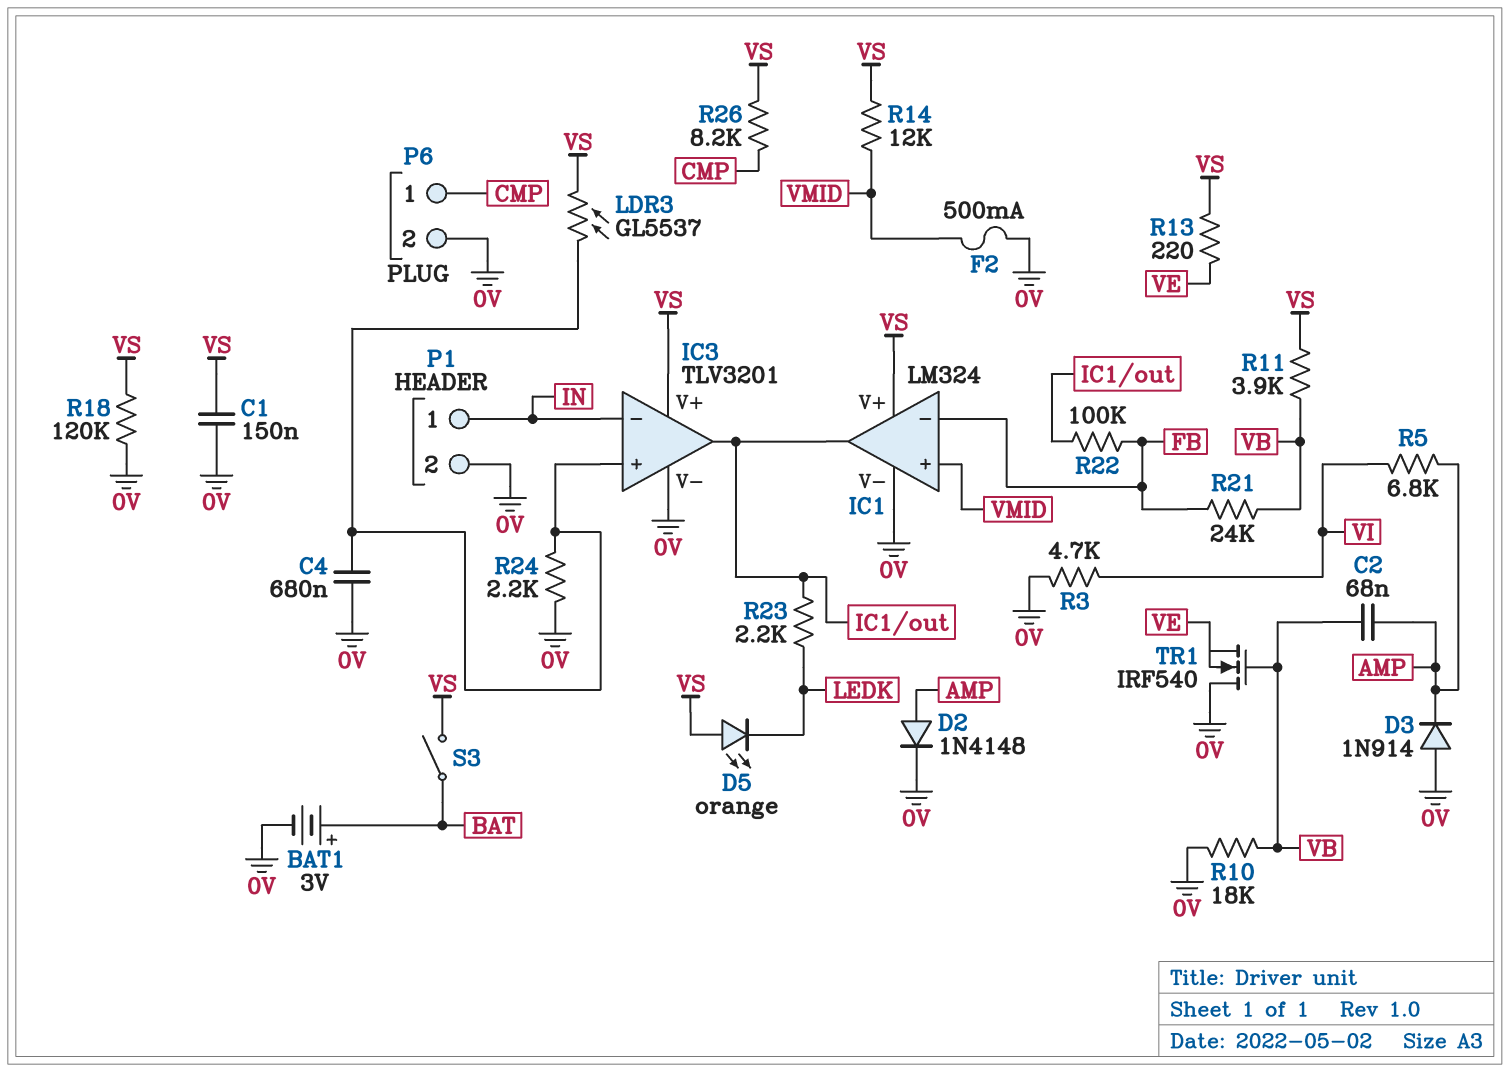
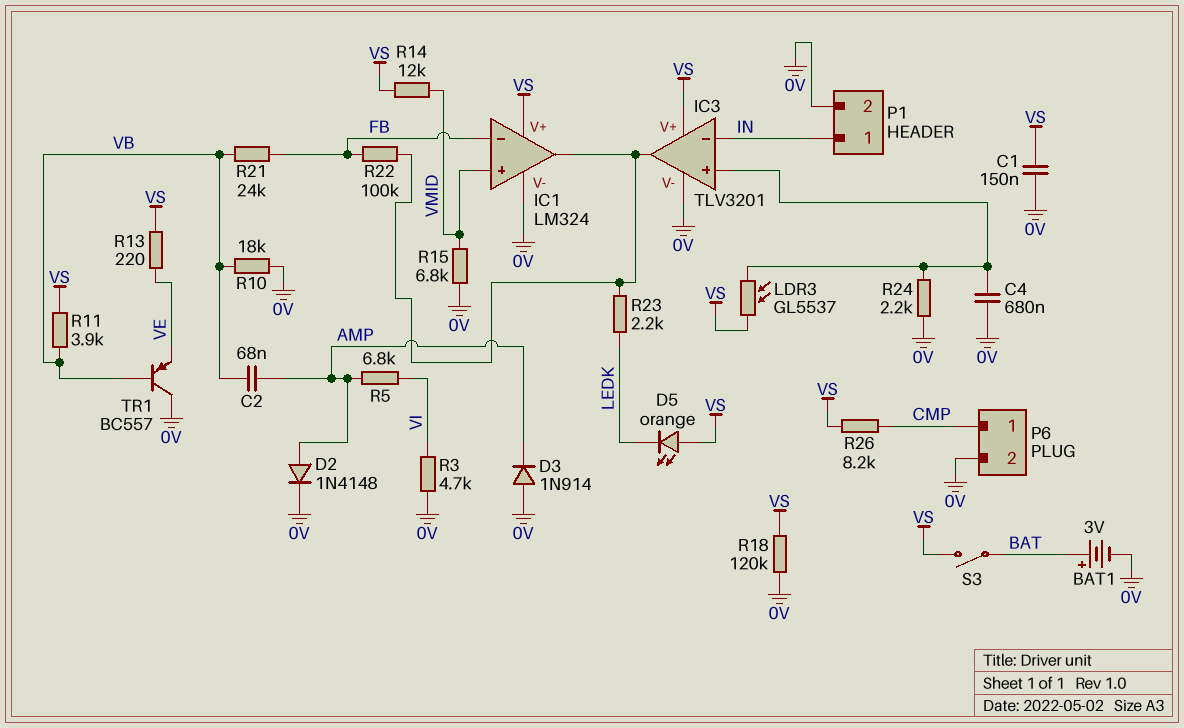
F2: 500mA (0V, VMID) -> none
R15: none -> 6.8k (0V, VMID)
TR1: NMOS IRF540 (G VB, D 0V, S VE) -> PNP BC557 (B VB, C 0V, E VE)

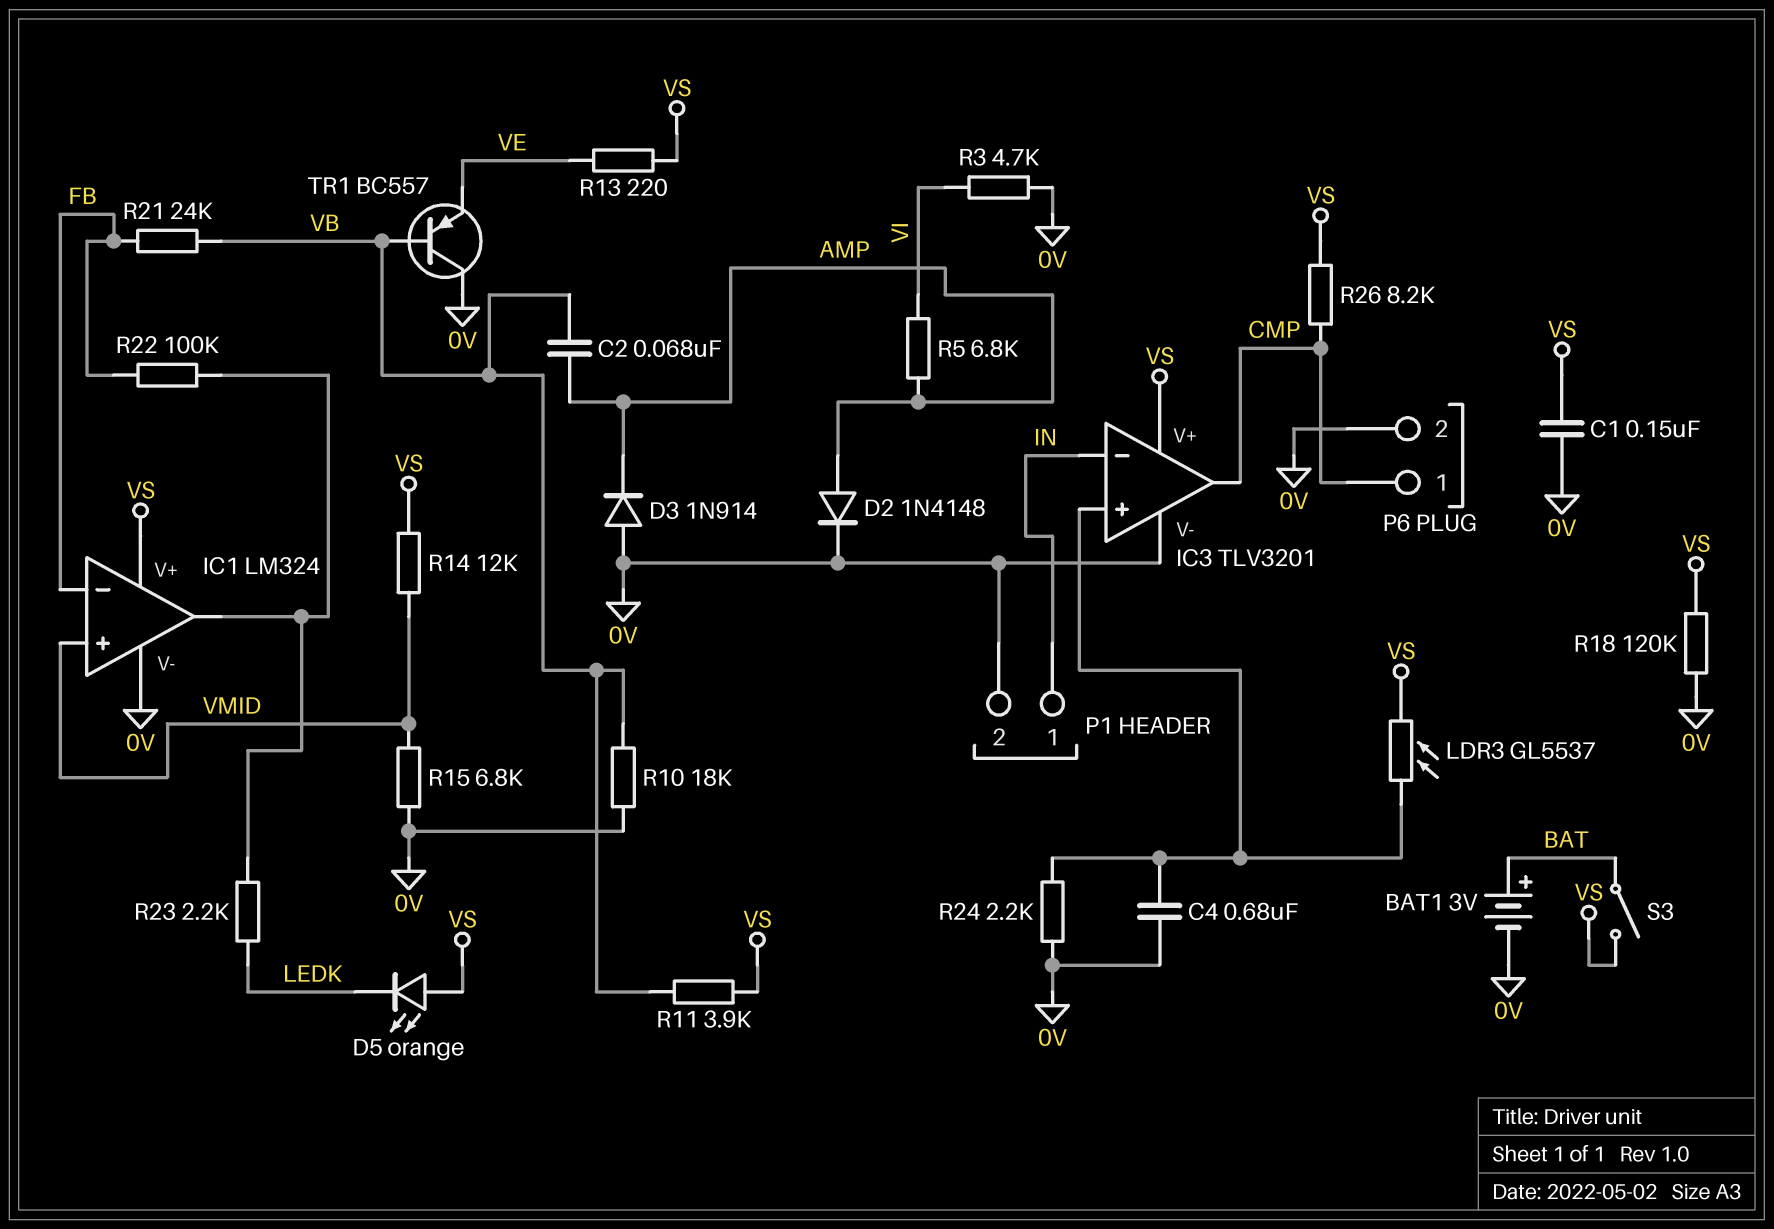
IC3 pin out: IC1/out -> CMP

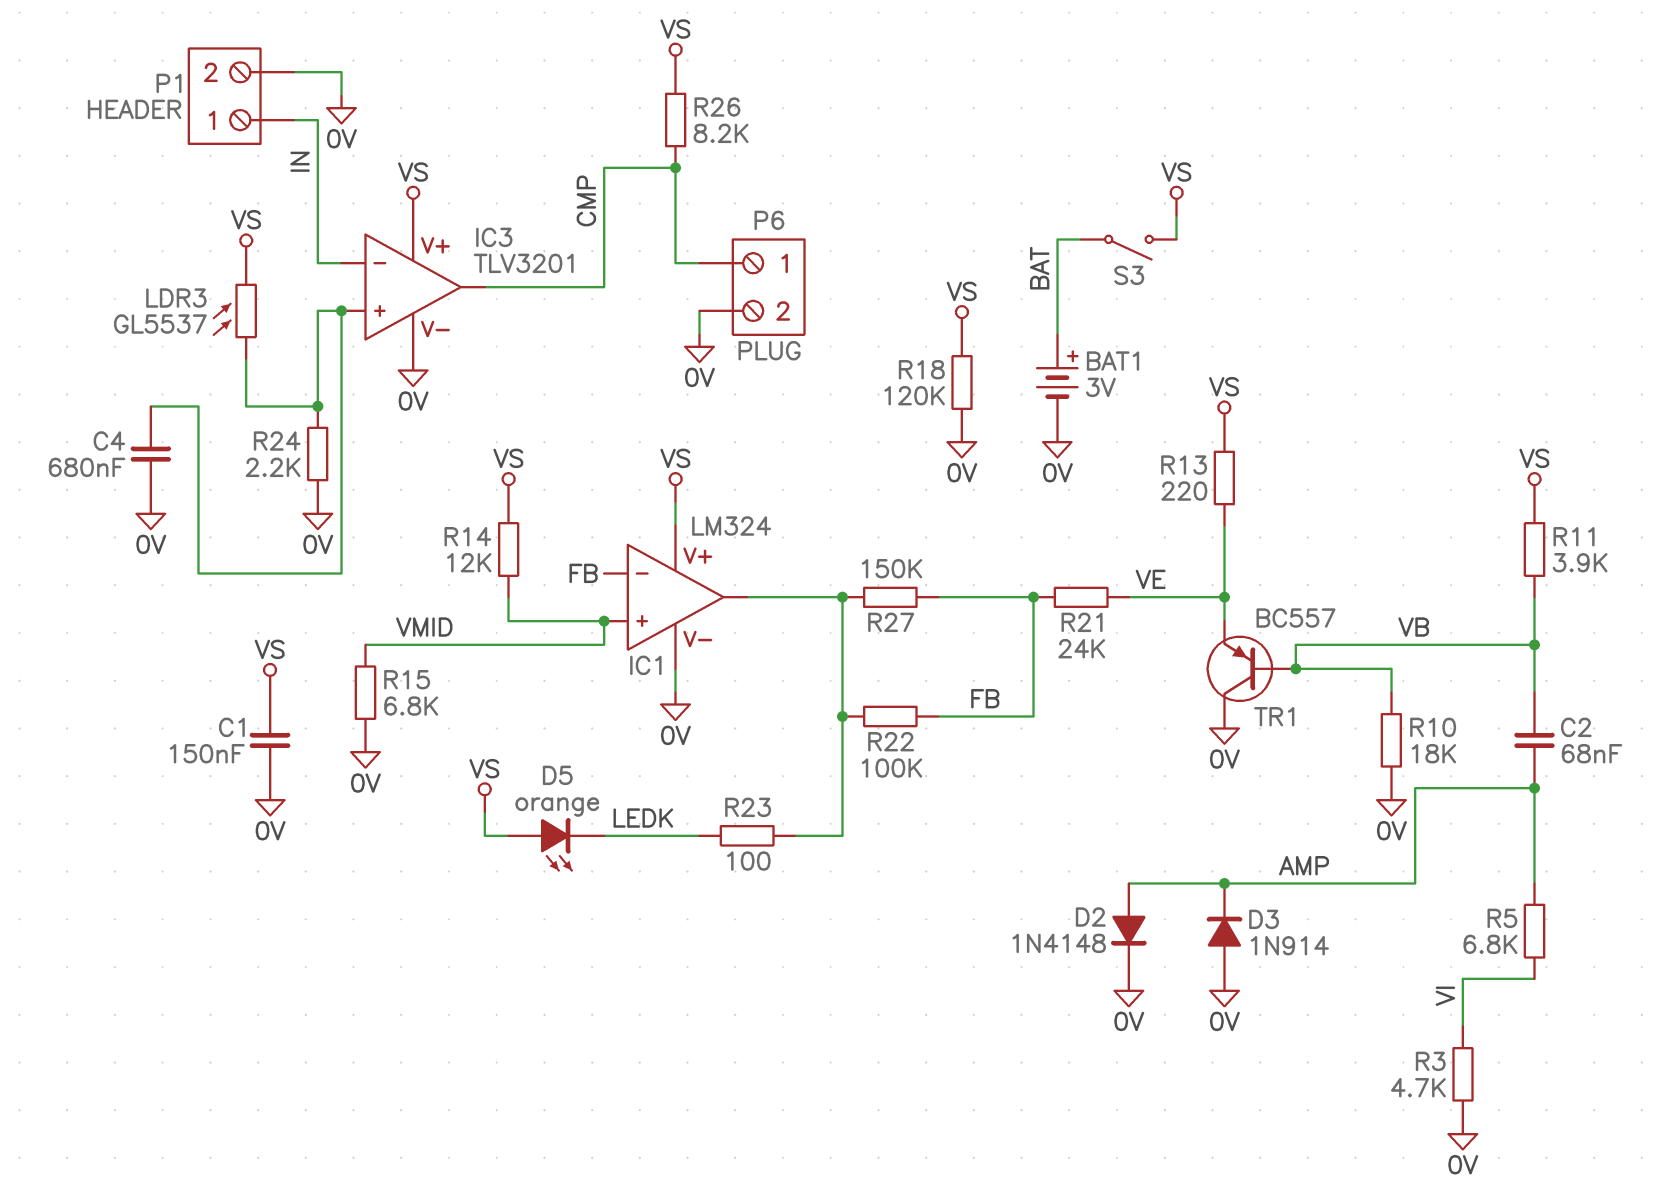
R21: 24k (FB, VB) -> 24k (FB, VE)
R23: 2.2k (IC1/out, LEDK) -> 100 (IC1/out, LEDK)
R27: none -> 150k (FB, IC1/out)

